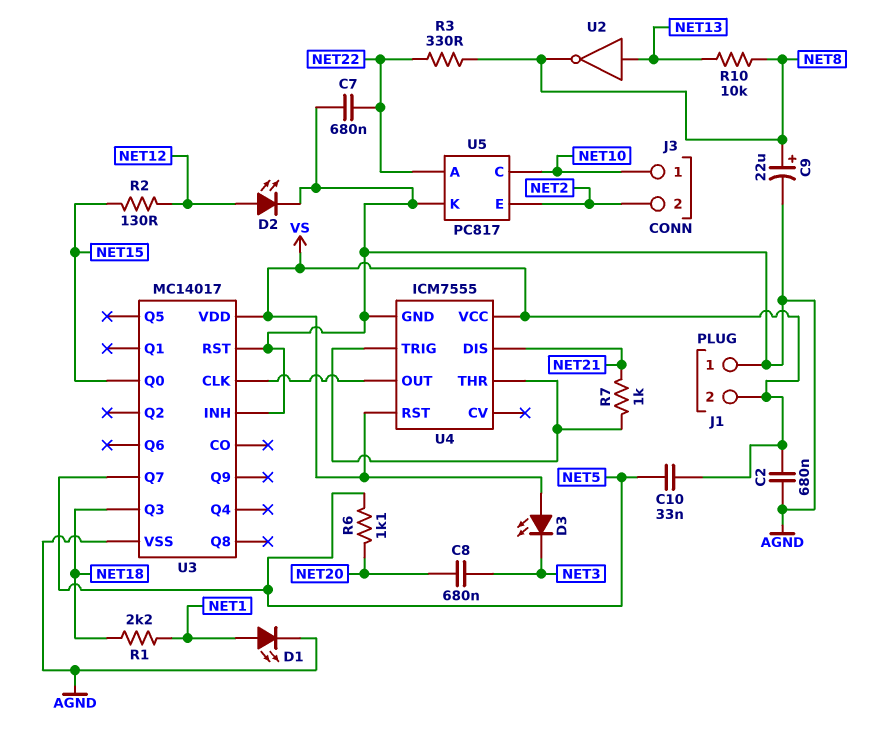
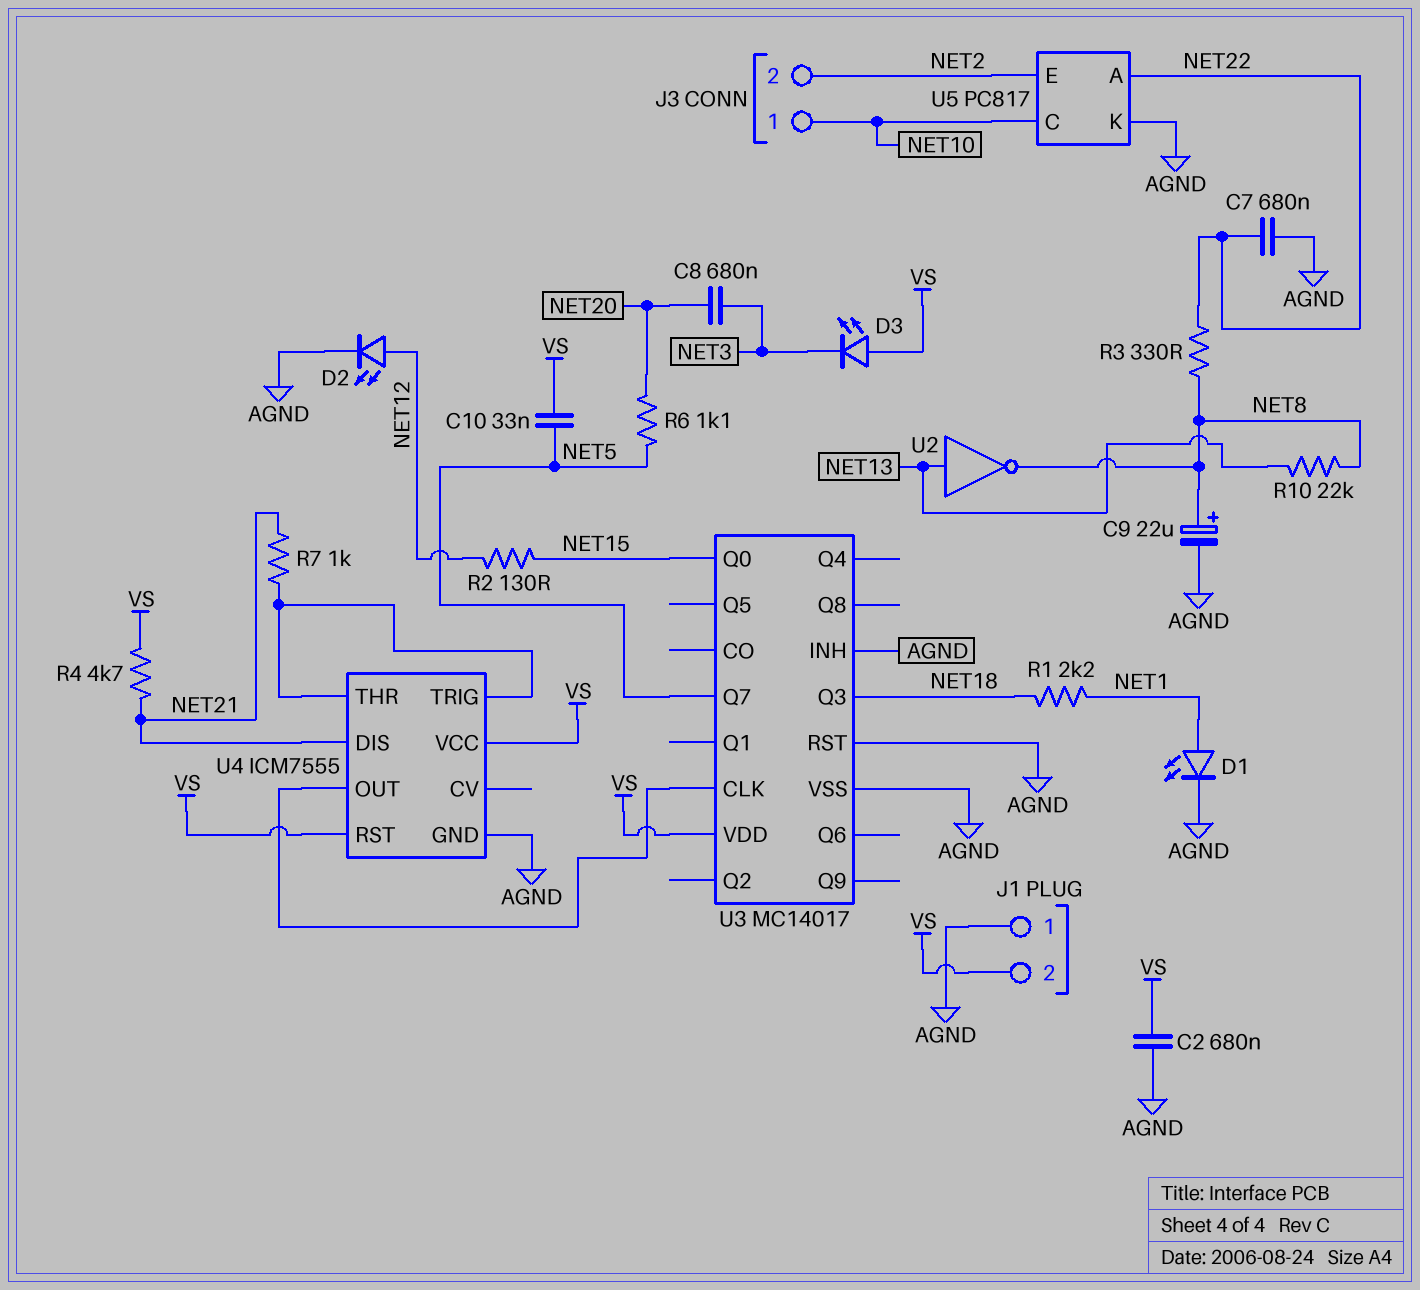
R4: none -> 4.7k (NET21, VS)
R10: 10k (NET8, NET13) -> 22k (NET8, NET13)

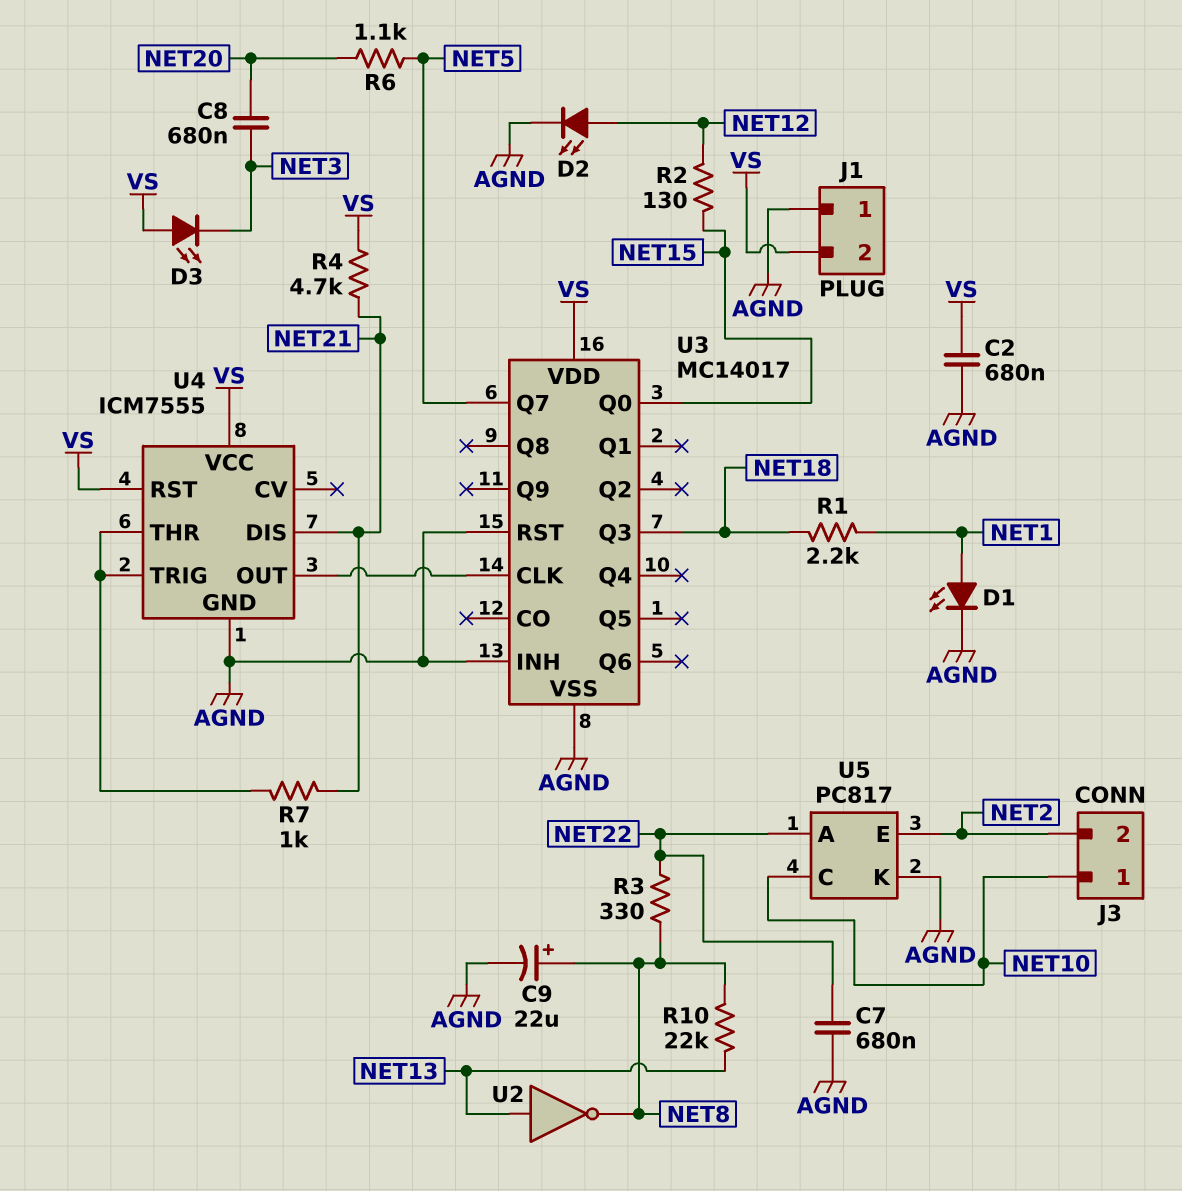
C10: 33nF (NET5, VS) -> none

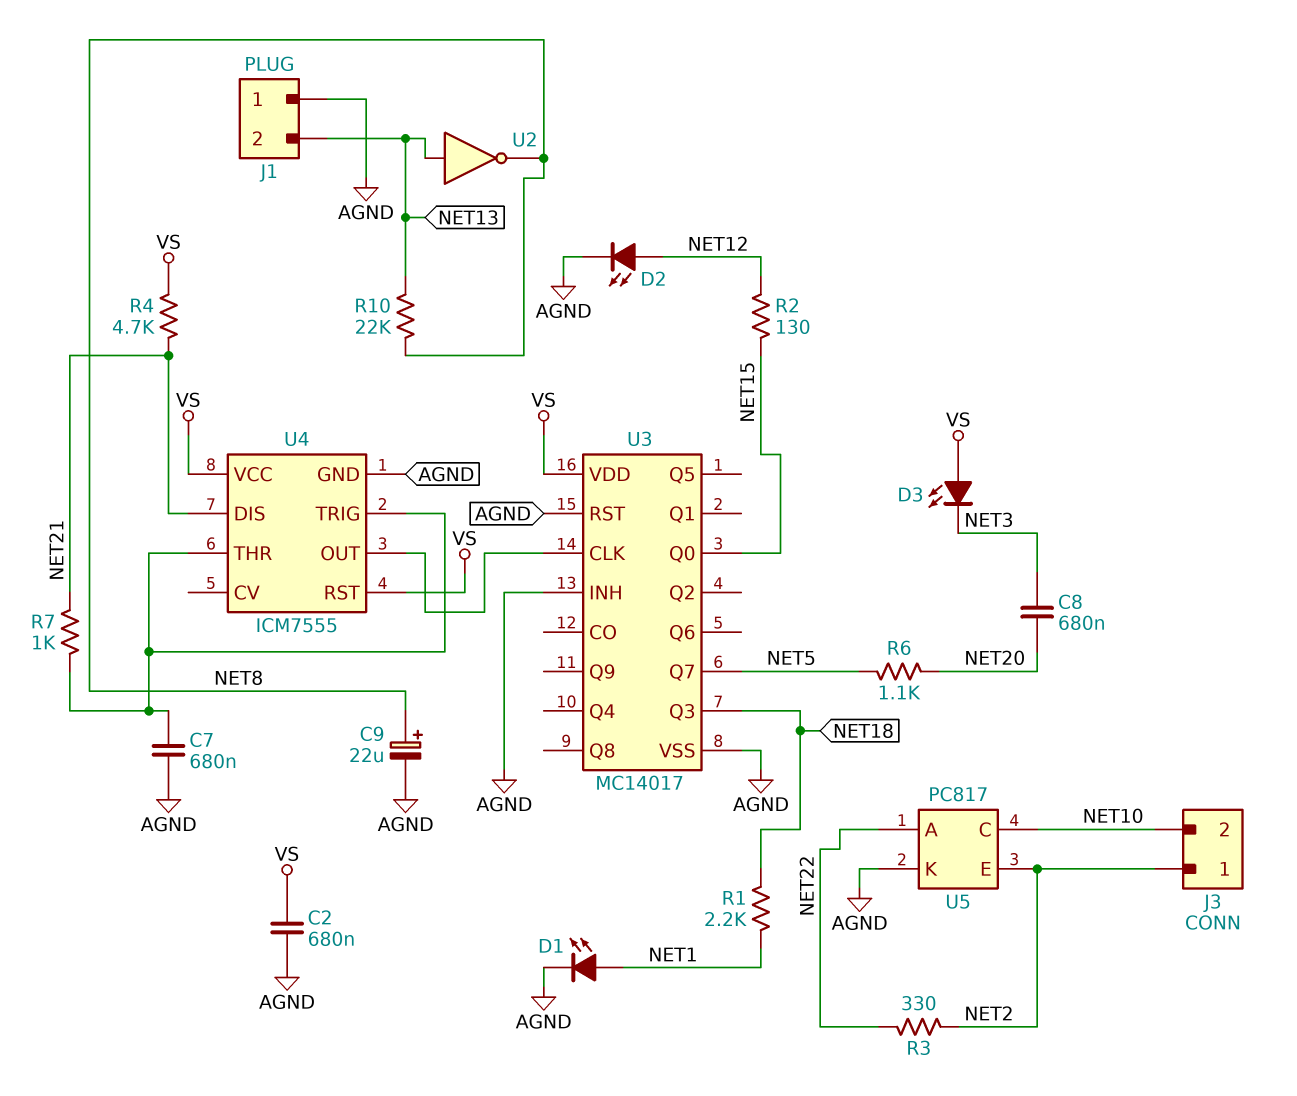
C7: 680nF (AGND, NET22) -> 680nF (AGND, U4/THR)
J1 pin 2: VS -> NET13
J3 pin 1: NET10 -> NET2
J3 pin 2: NET2 -> NET10
R3: 330 (NET8, NET22) -> 330 (NET2, NET22)

